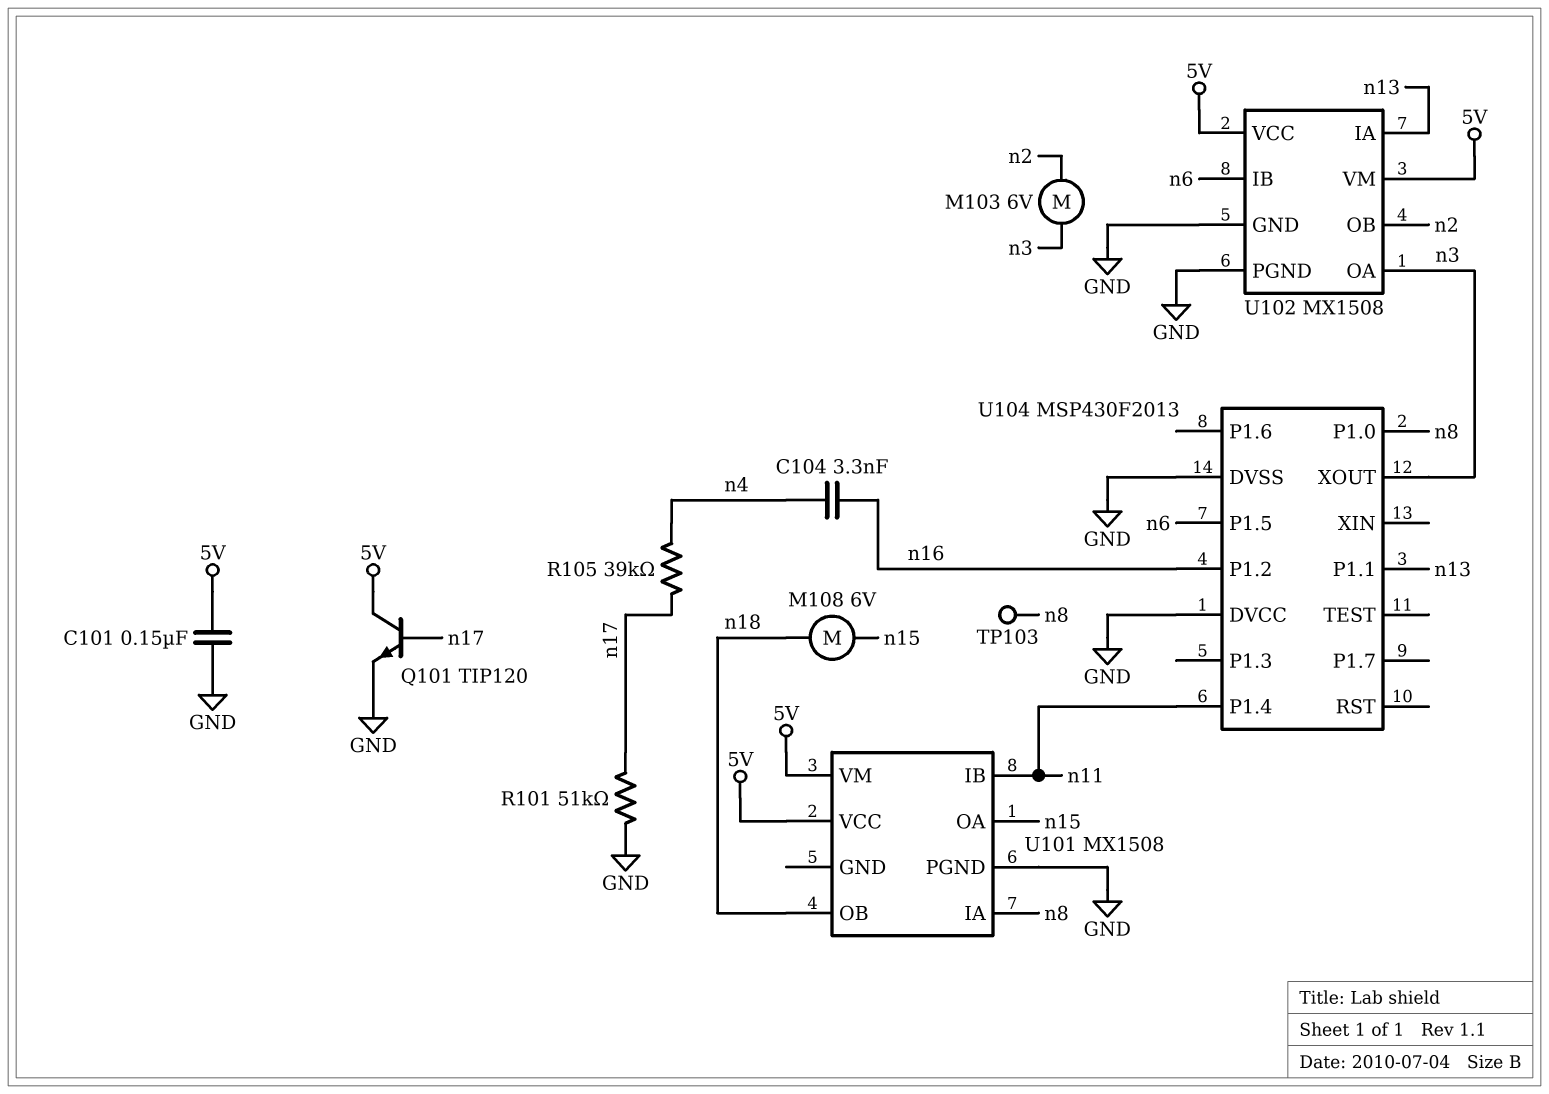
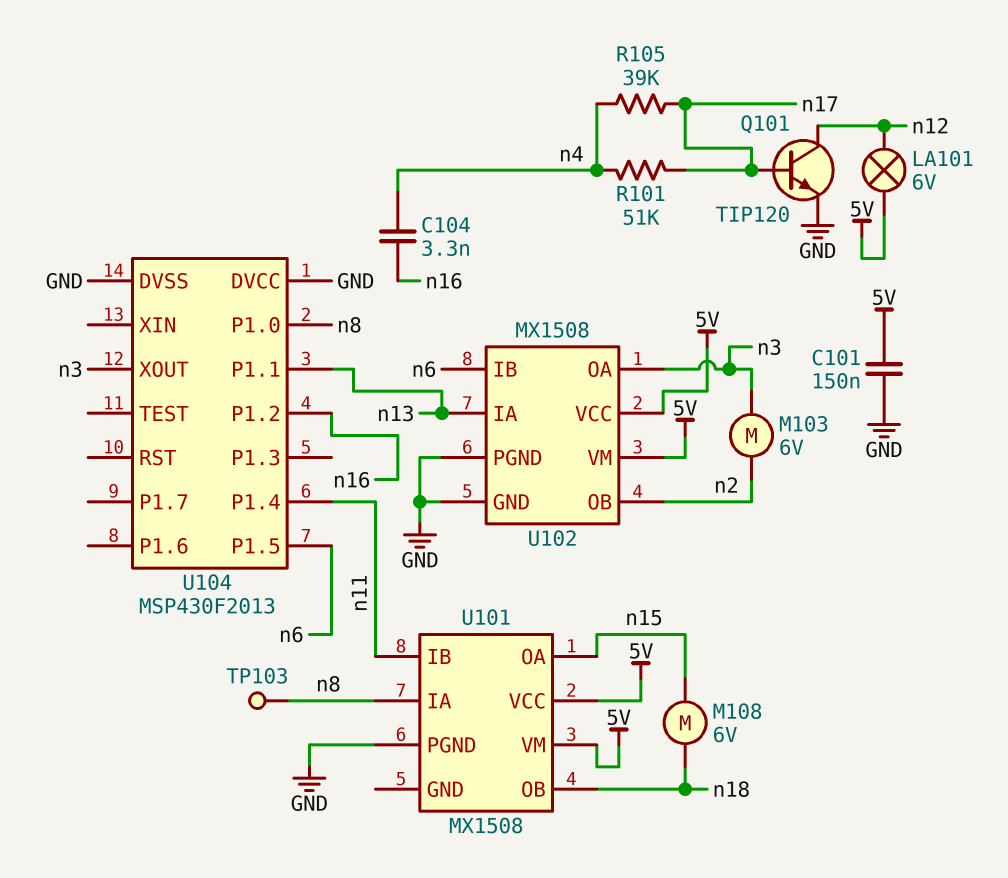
LA101: none -> lamp 6V (5V, n12)
Q101: NPN TIP120 (B n17, C 5V, E GND) -> NPN TIP120 (B n17, C n12, E GND)
R101: 51k (GND, n17) -> 51k (n4, n17)

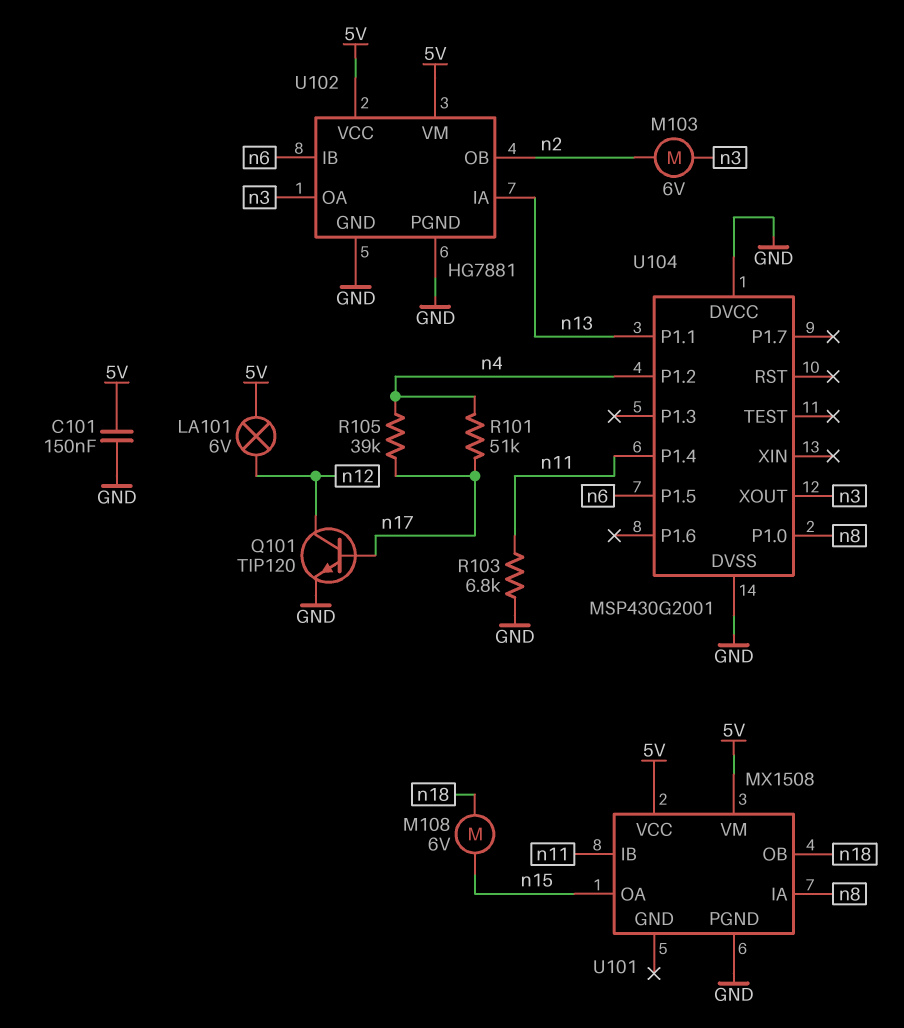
C104: 3.3nF (n4, n16) -> none
R103: none -> 6.8k (GND, n11)
TP103: test point (n8) -> none
U102: MX1508 -> HG7881
U104: MSP430F2013 -> MSP430G2001
U104 pin P1.2: n16 -> n4

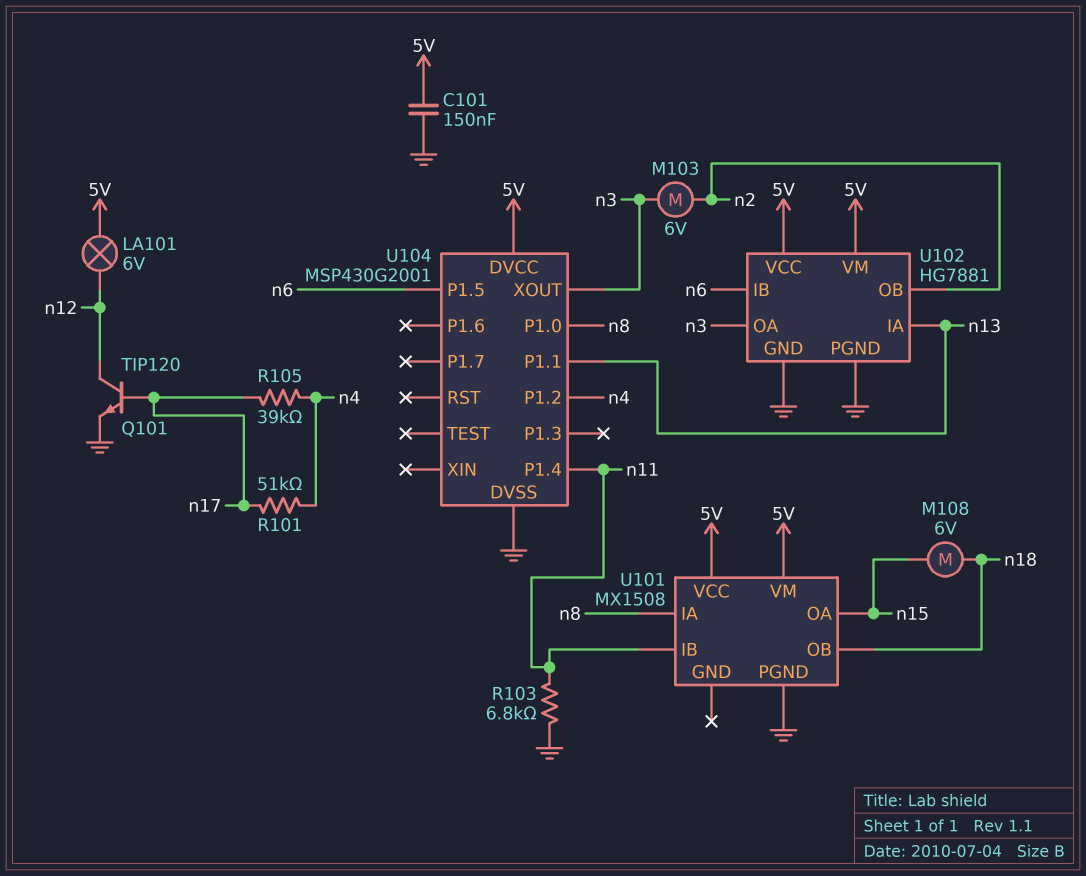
U104 pin DVCC: GND -> 5V

